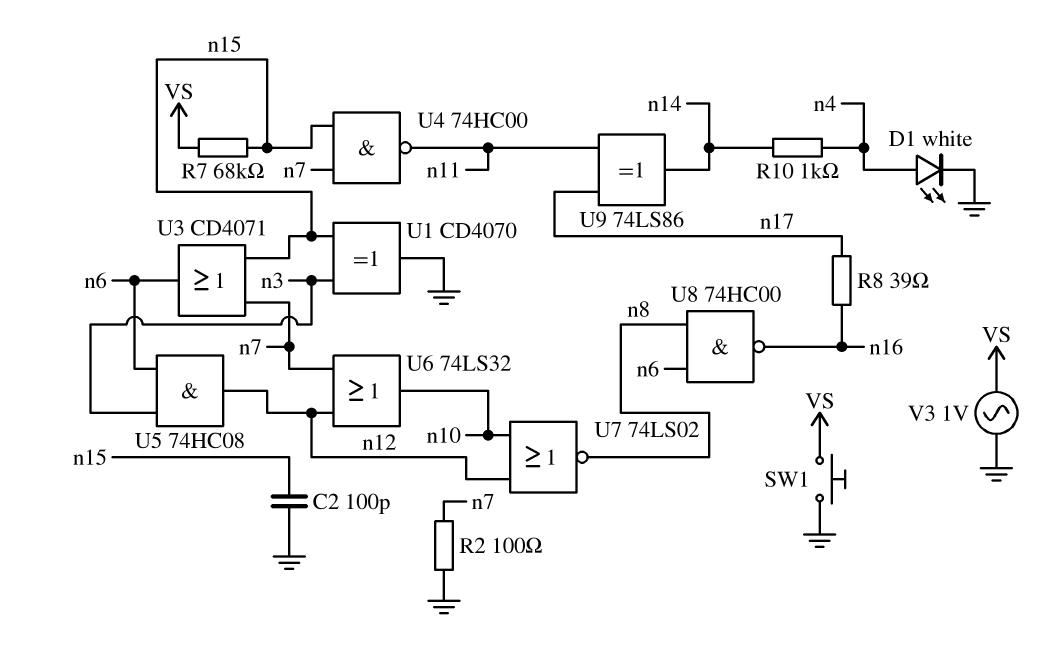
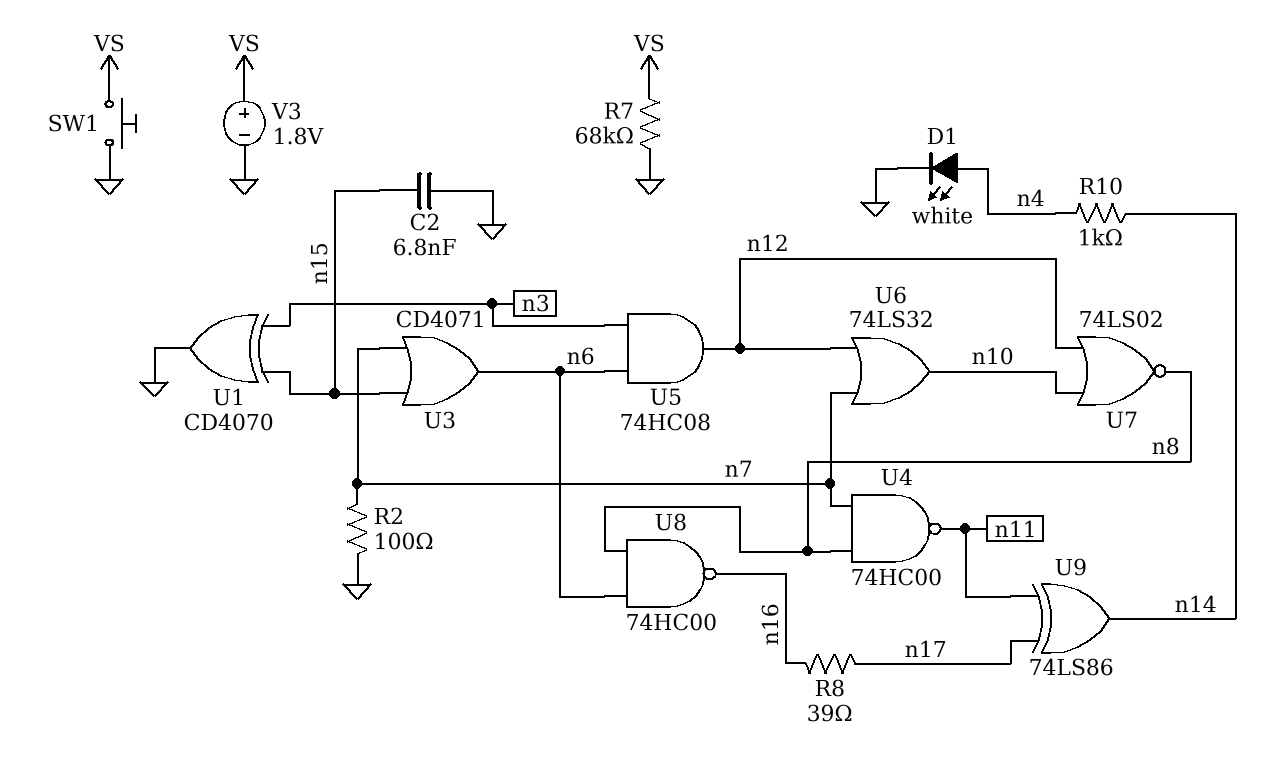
C2: 100pF (GND, n15) -> 6.8nF (GND, n15)
R7: 68k (VS, n15) -> 68k (GND, VS)
U4: NAND 74HC00 (in n7, in n15, out n11) -> NAND 74HC00 (in n7, in n8, out n11)
V3: AC 1V (GND, VS) -> 1.8V (plus VS, minus GND)

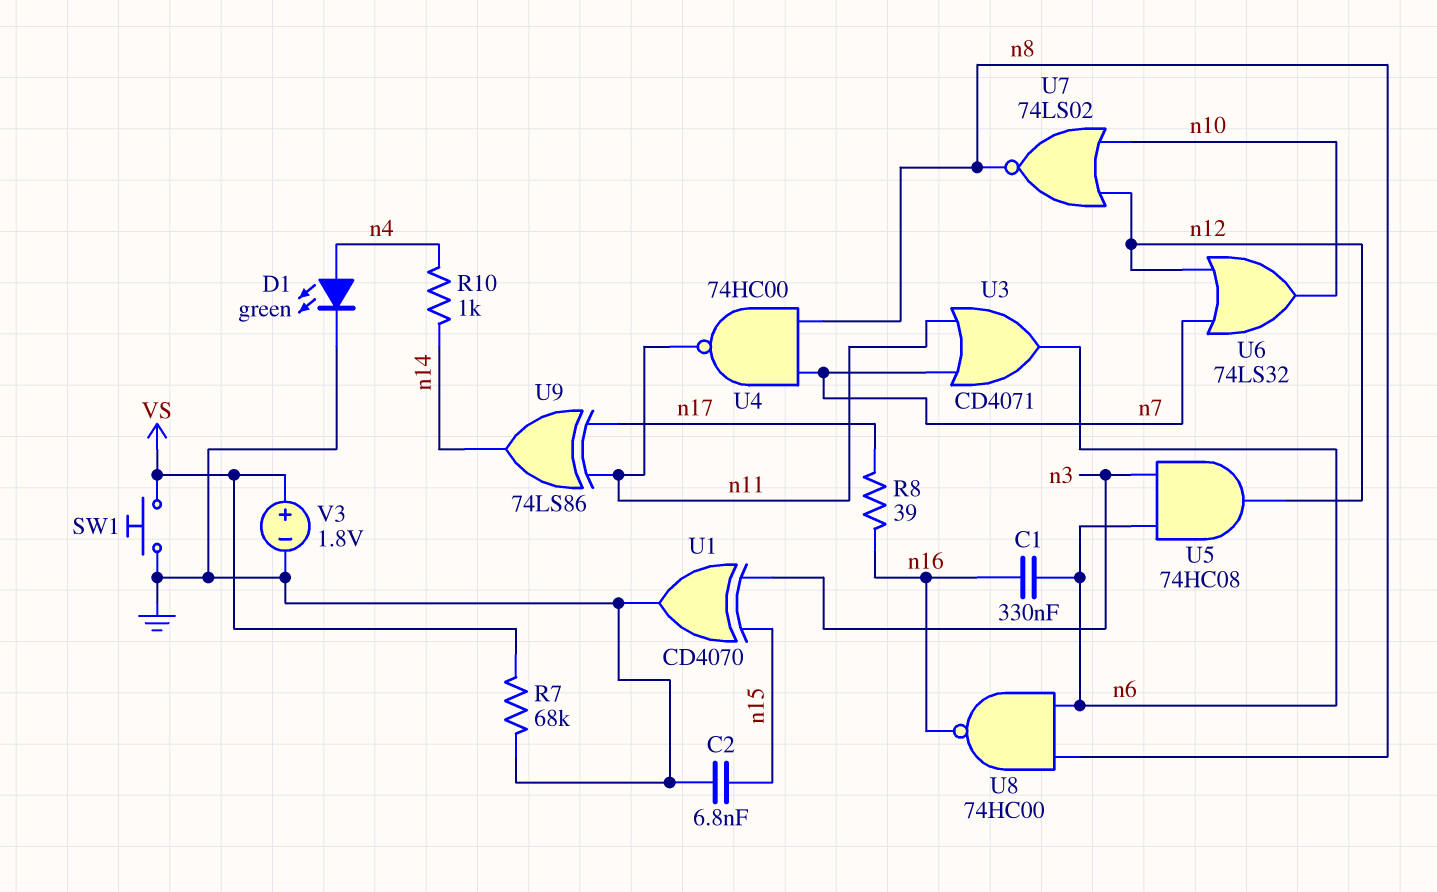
C1: none -> 330nF (n6, n16)
D1: LED white (A n4, K GND) -> LED green (A n4, K GND)
R2: 100 (GND, n7) -> none
U3: OR CD4071 (in n7, in n15, out n6) -> OR CD4071 (in n7, in n11, out n6)

